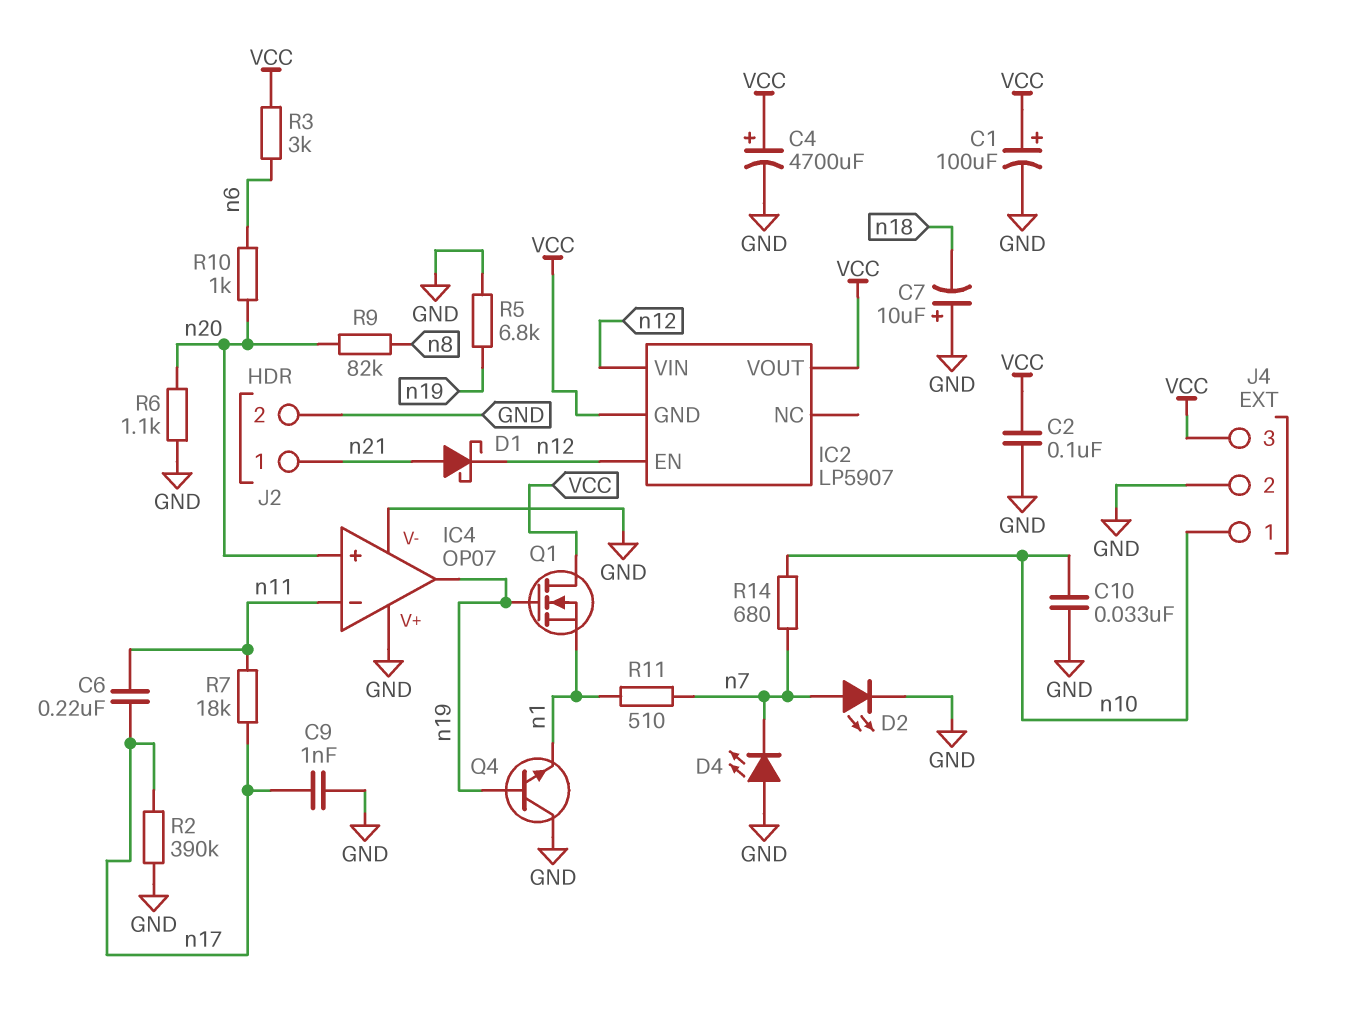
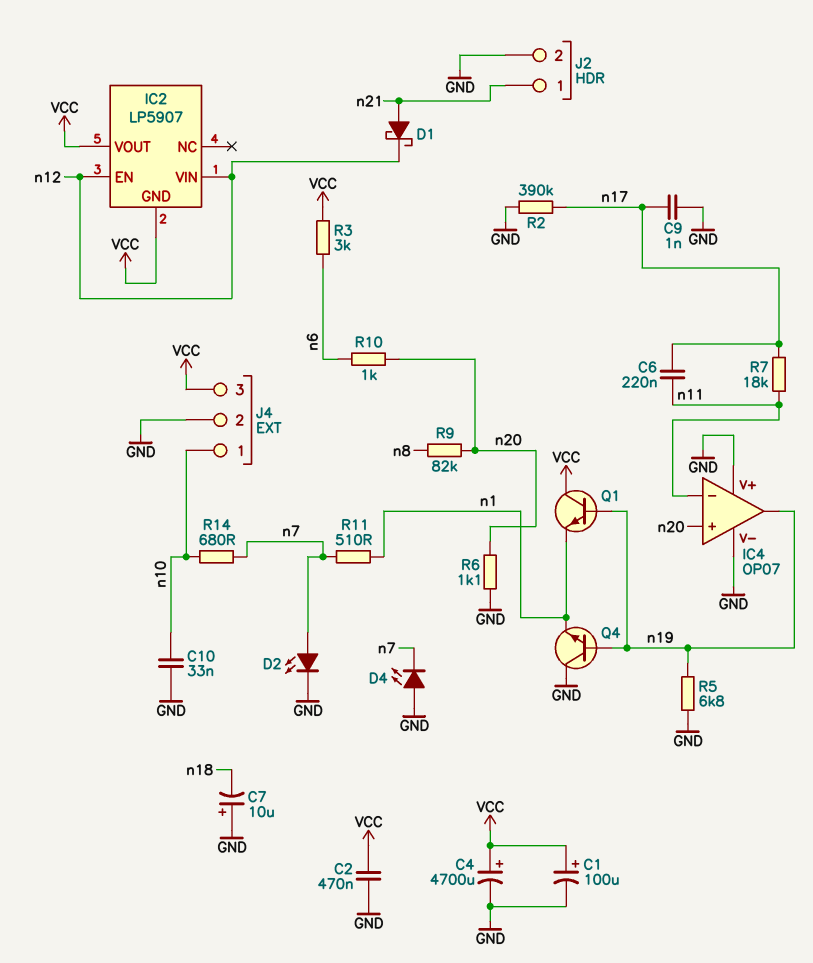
C2: 100nF (GND, VCC) -> 470nF (GND, VCC)
Q1: NMOS (G n19, D VCC, S n1) -> NPN (B n19, C VCC, E n1)

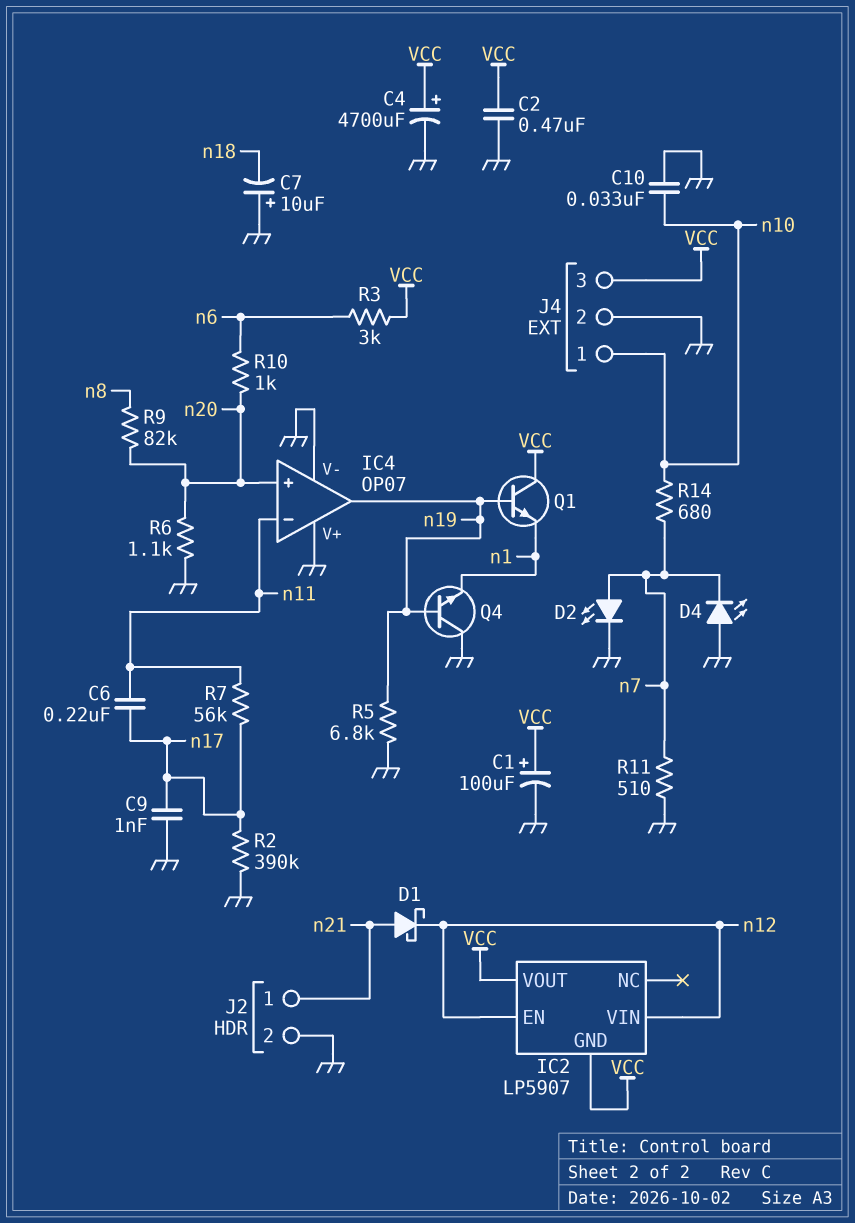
R7: 18k (n11, n17) -> 56k (n11, n17)
R11: 510 (n1, n7) -> 510 (GND, n7)

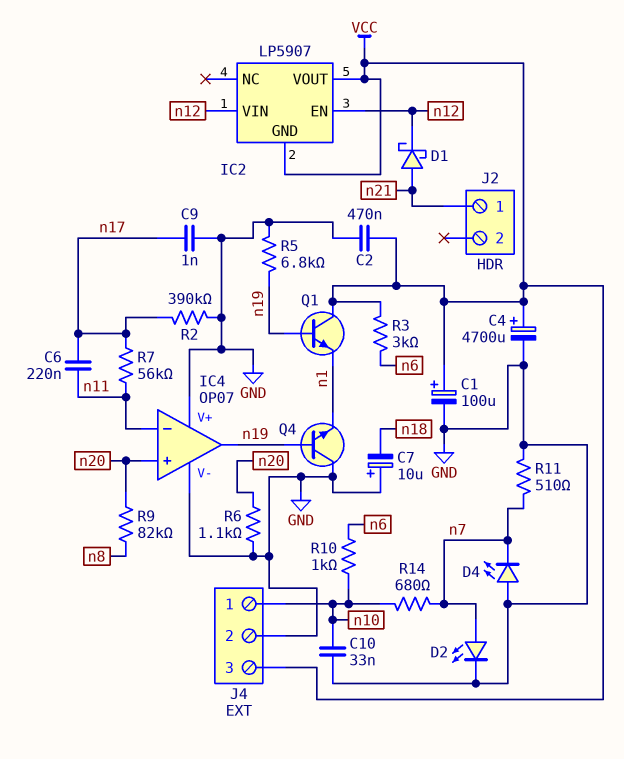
J2 pin 2: GND -> none
R10: 1k (n6, n20) -> 1k (n6, n10)

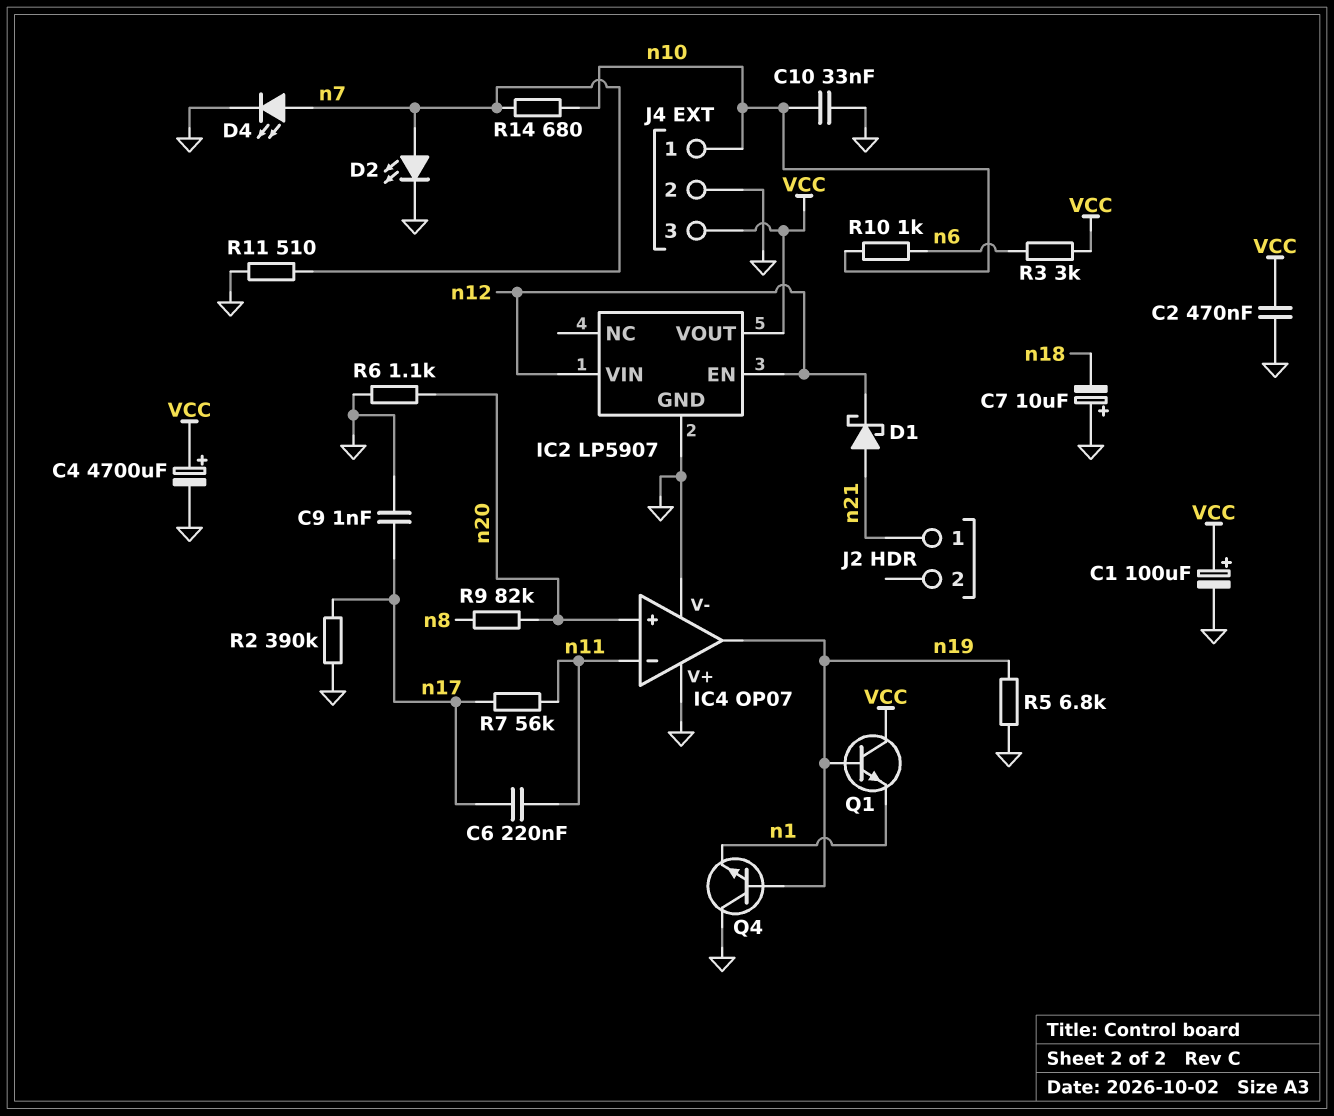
D4: LED (A GND, K n7) -> LED (A n7, K GND)
IC2 pin GND: VCC -> GND

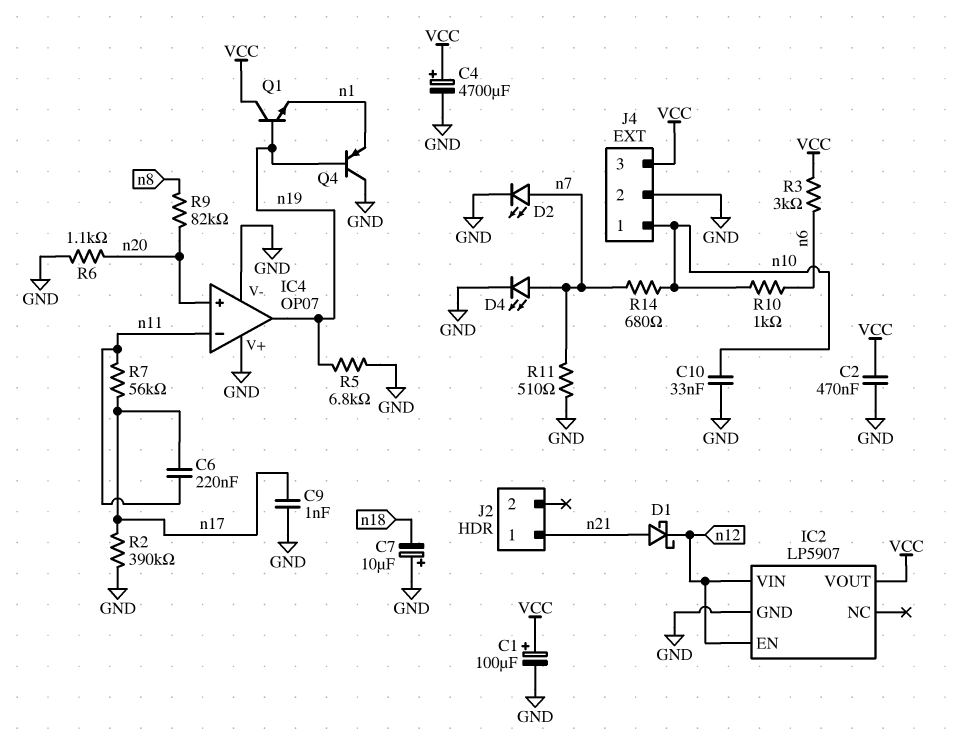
Q4: NPN (B n19, C GND, E n1) -> PNP (B n19, C GND, E n1)

